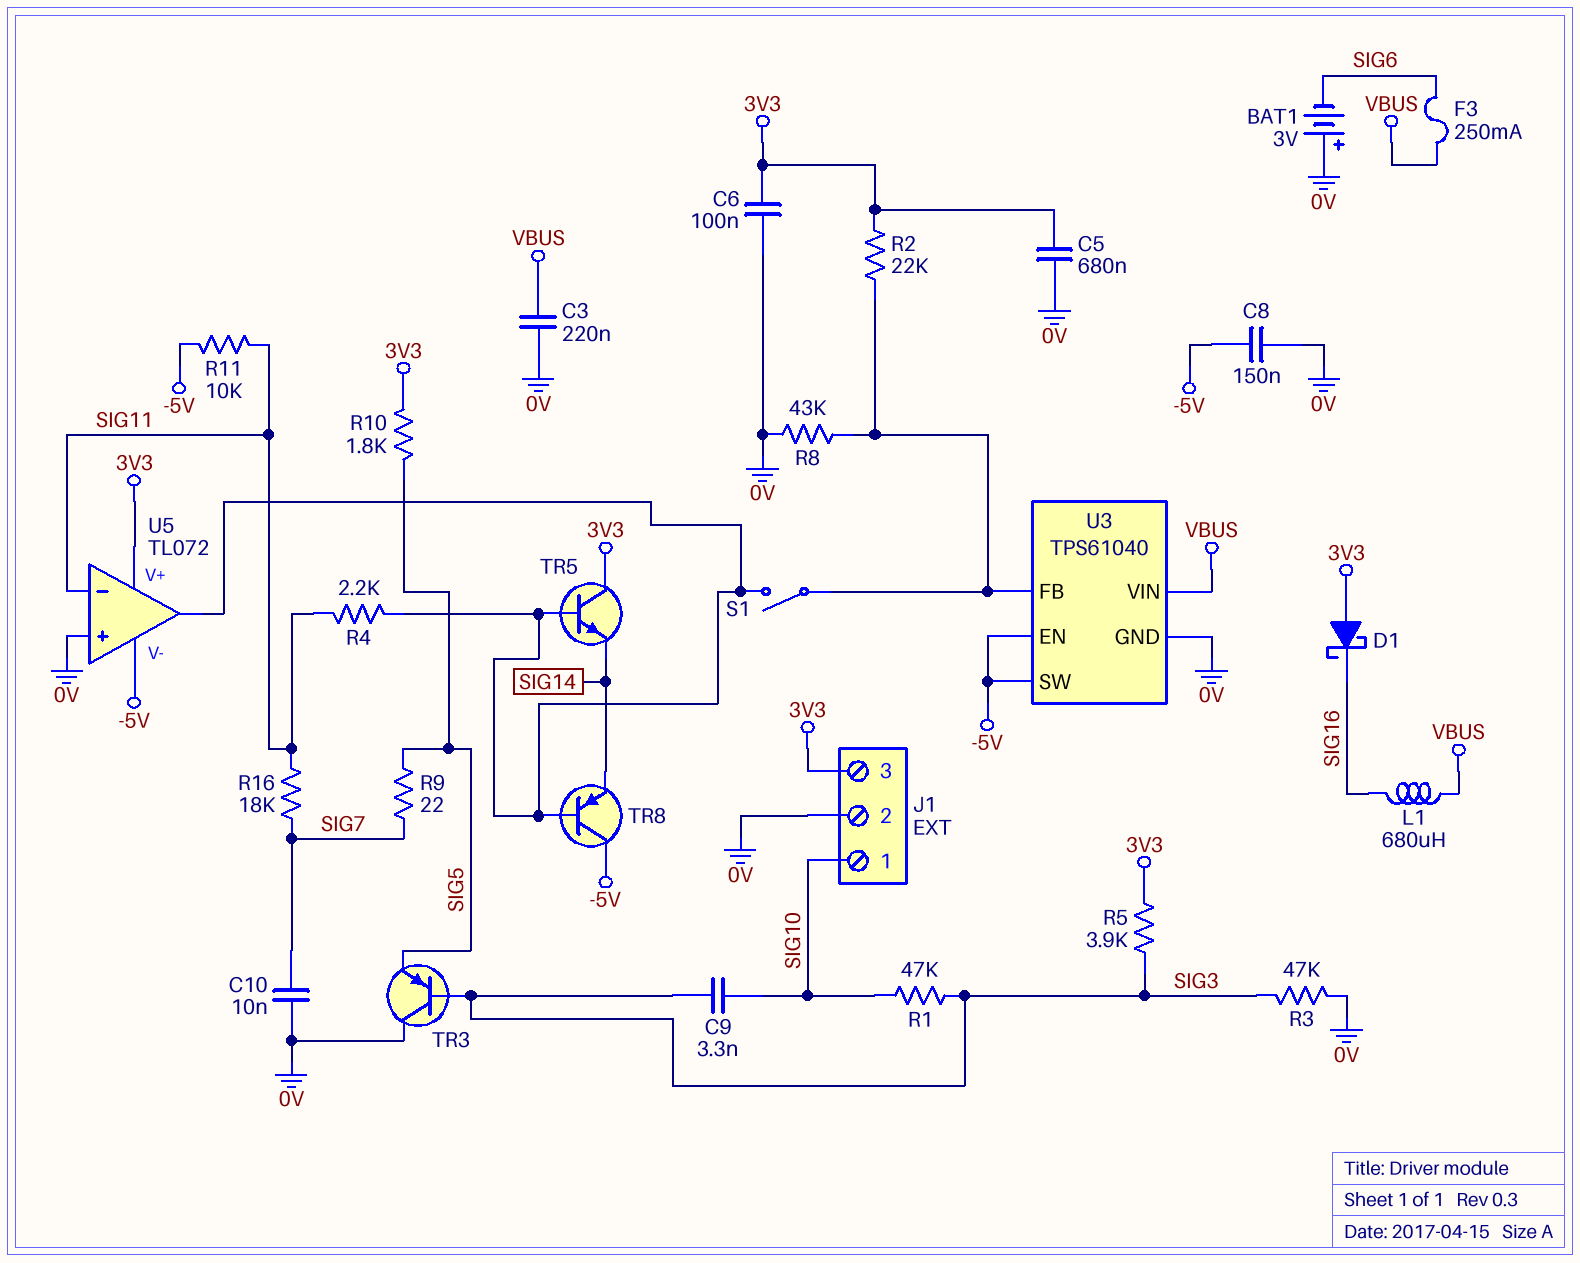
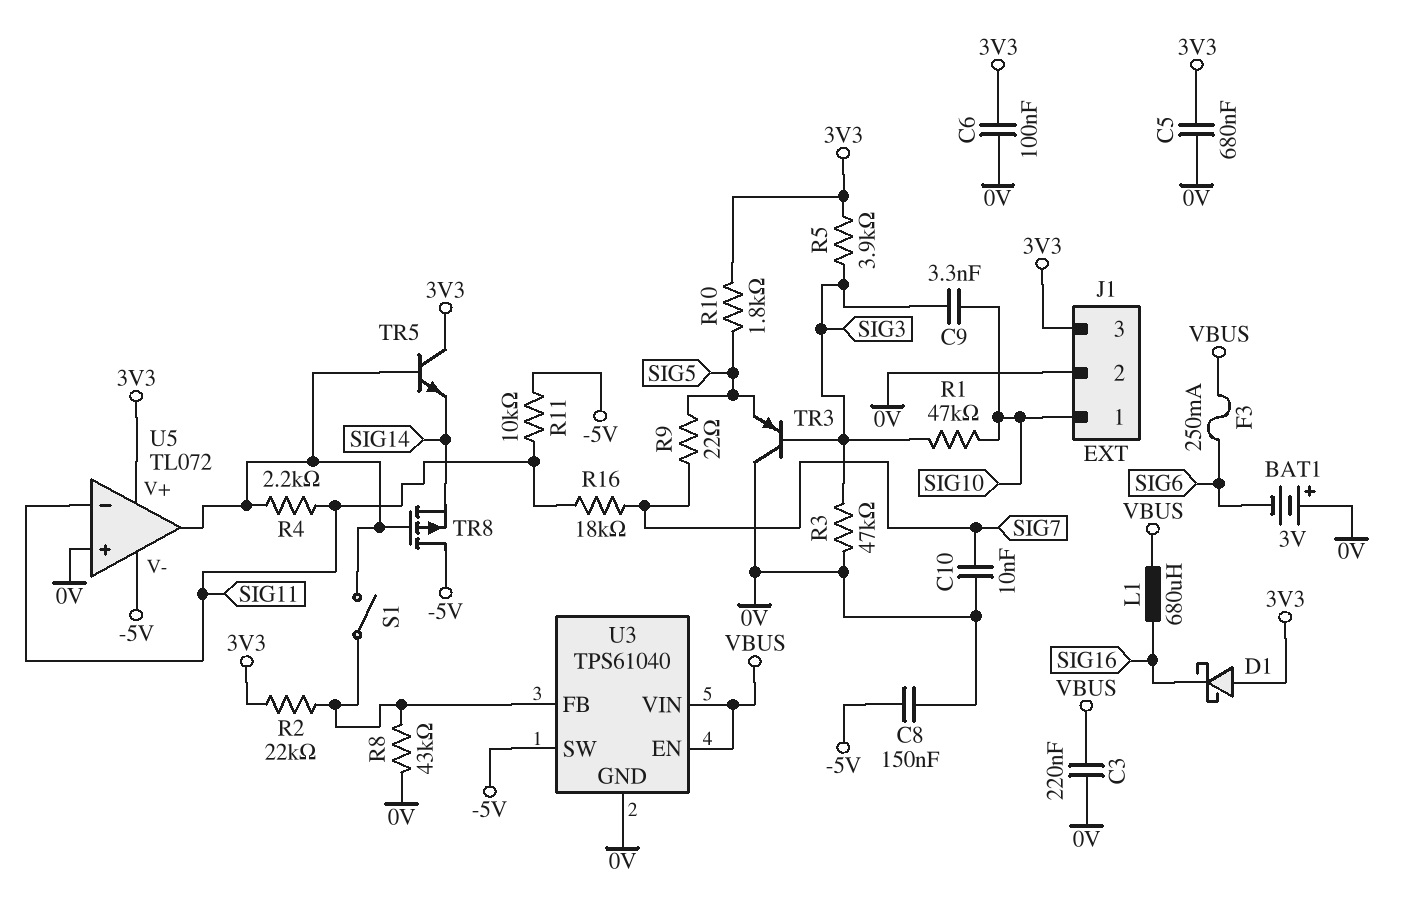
TR8: PNP (B U5/out, C -5V, E SIG14) -> PMOS (G U5/out, D -5V, S SIG14)
U3 pin EN: -5V -> VBUS

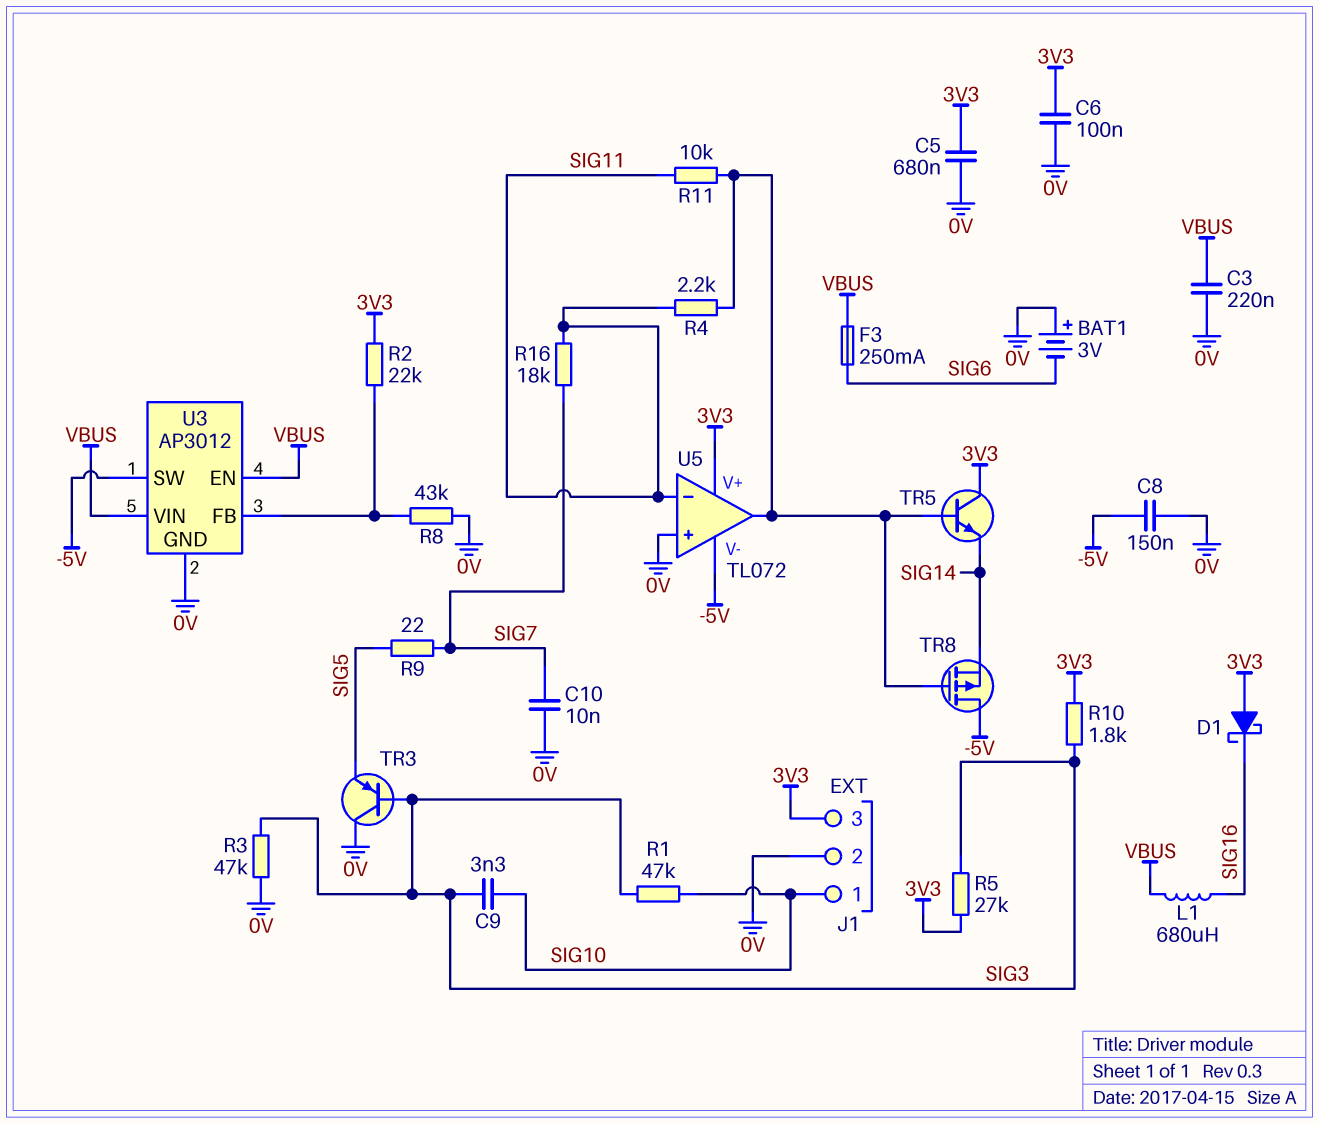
R5: 3.9k (3V3, SIG3) -> 27k (3V3, SIG3)
R10: 1.8k (3V3, SIG5) -> 1.8k (3V3, SIG3)
R11: 10k (-5V, SIG11) -> 10k (SIG11, U5/out)
S1: switch (U3/FB, U5/out) -> none
U3: TPS61040 -> AP3012

